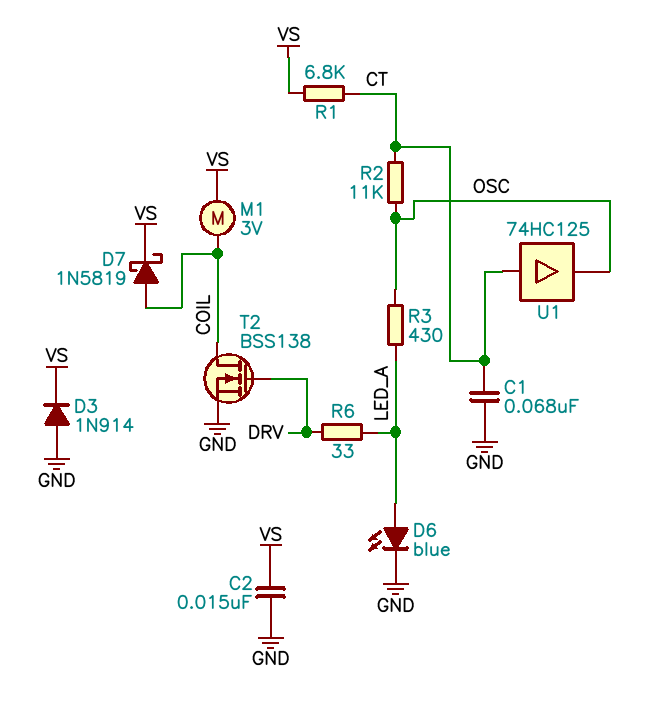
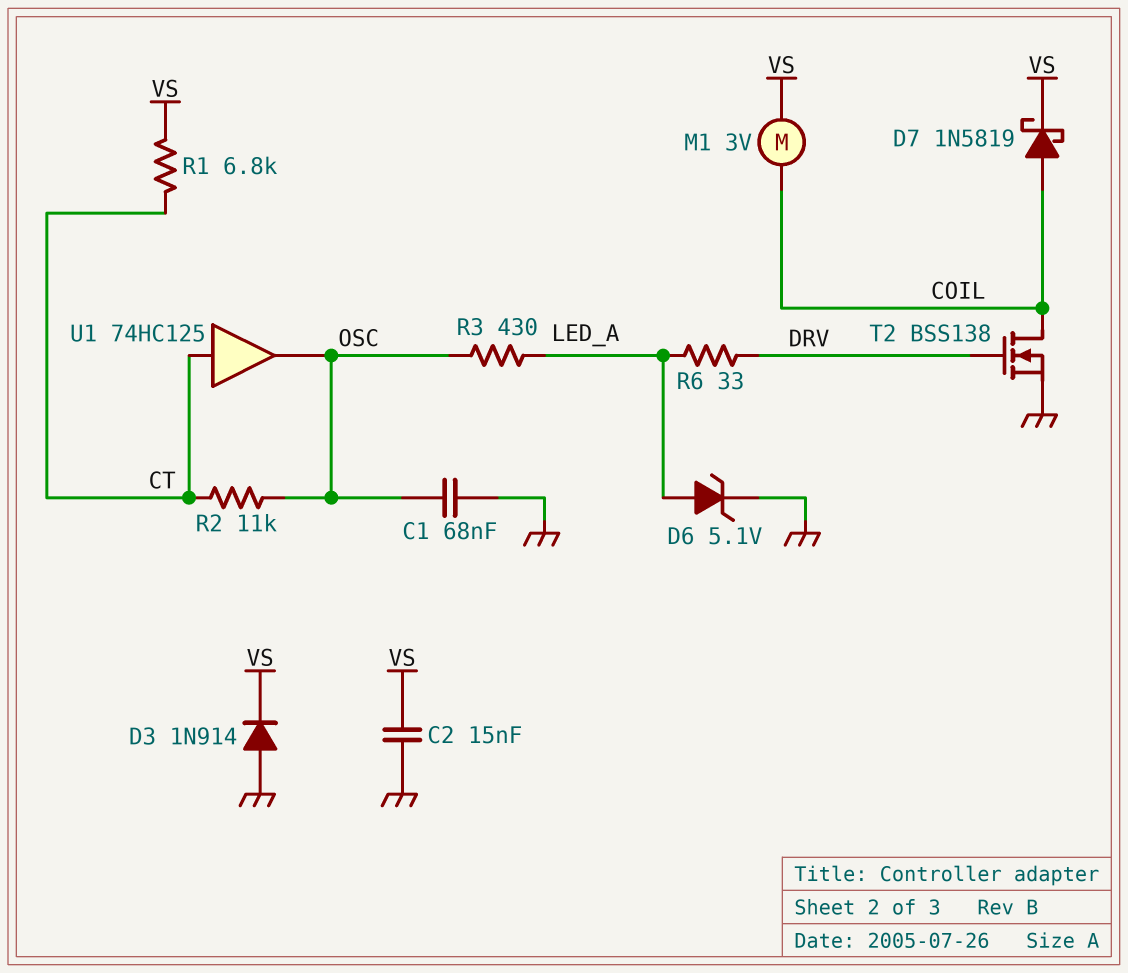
C1: 68nF (CT, GND) -> 68nF (GND, OSC)
D6: LED blue (A LED_A, K GND) -> zener 5.1V (A LED_A, K GND)

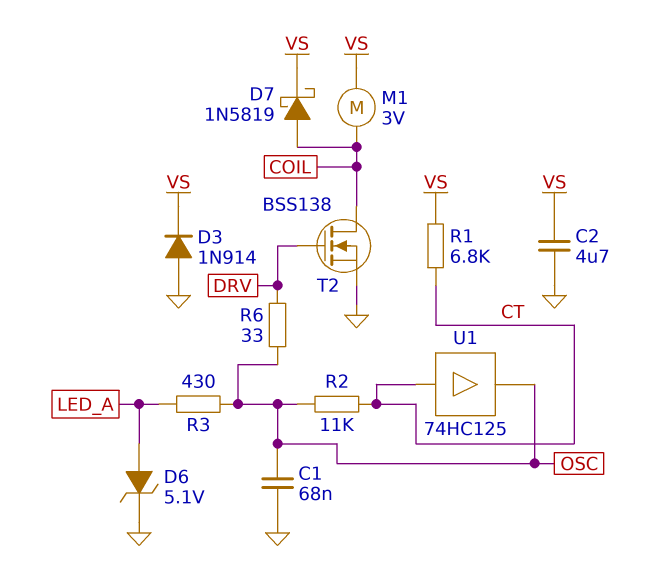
C2: 15nF (GND, VS) -> 4.7uF (GND, VS)
R6: 33 (DRV, LED_A) -> 33 (DRV, OSC)

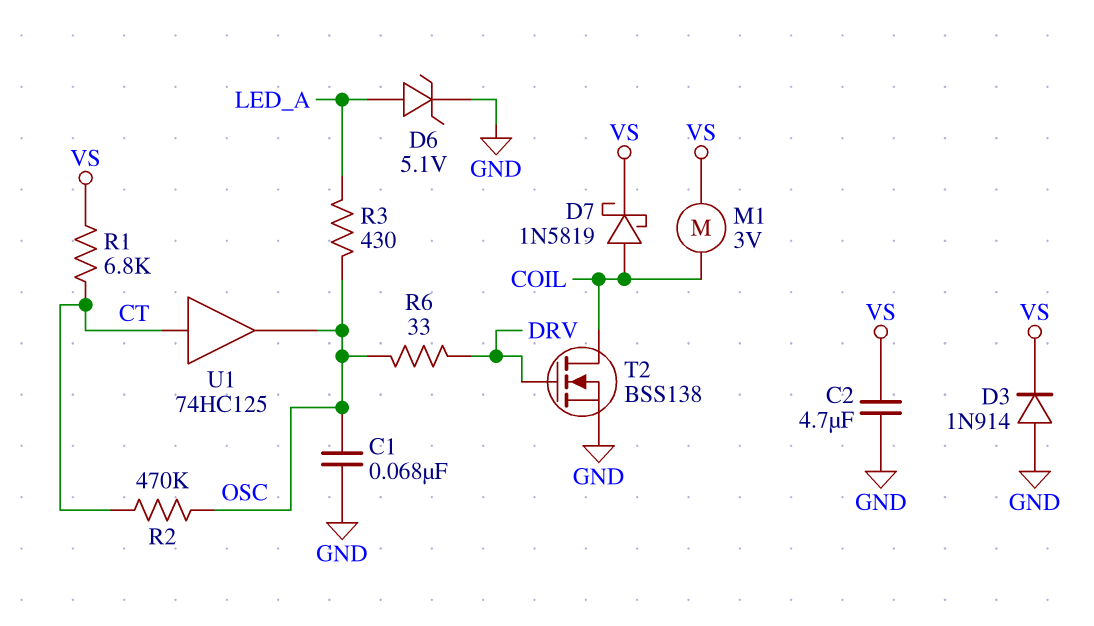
R2: 11k (CT, OSC) -> 470k (CT, OSC)

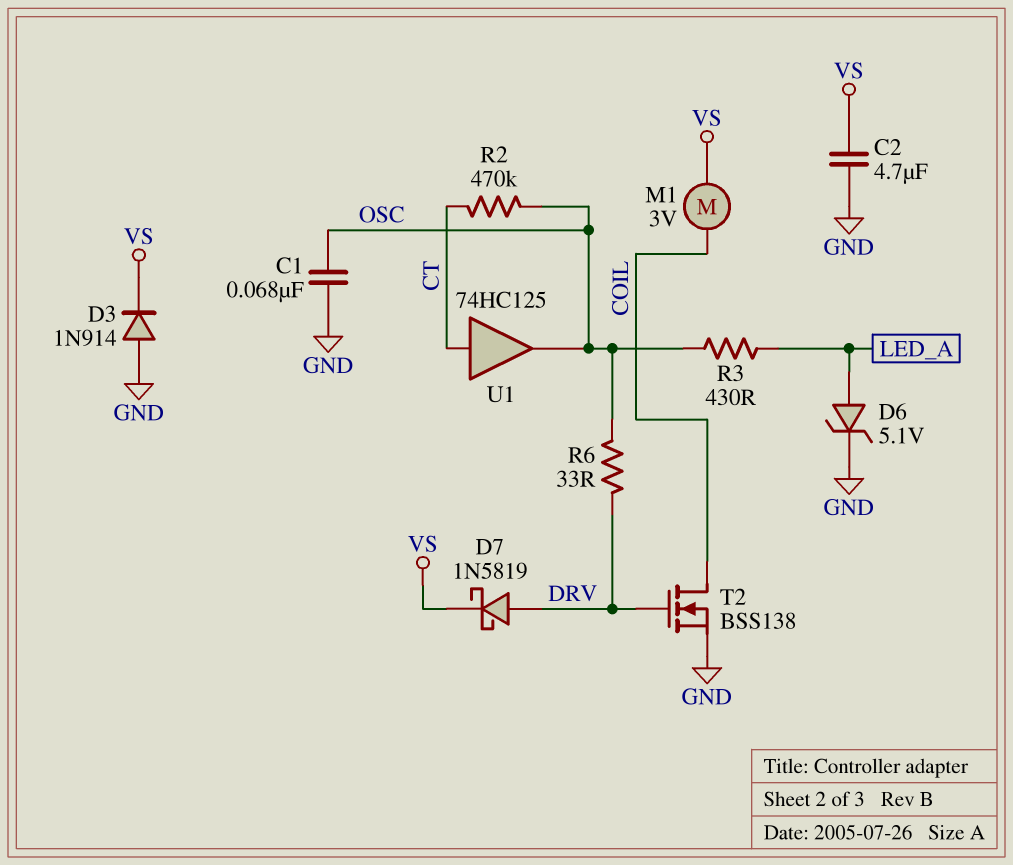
D7: schottky 1N5819 (A COIL, K VS) -> schottky 1N5819 (A DRV, K VS)
R1: 6.8k (CT, VS) -> none

